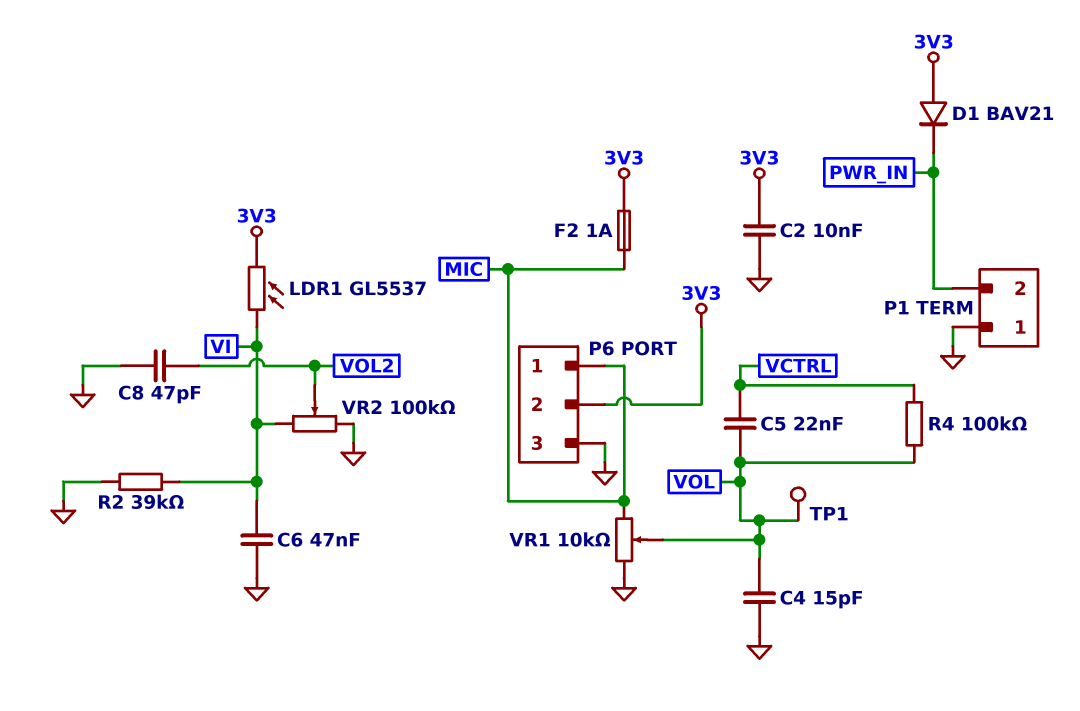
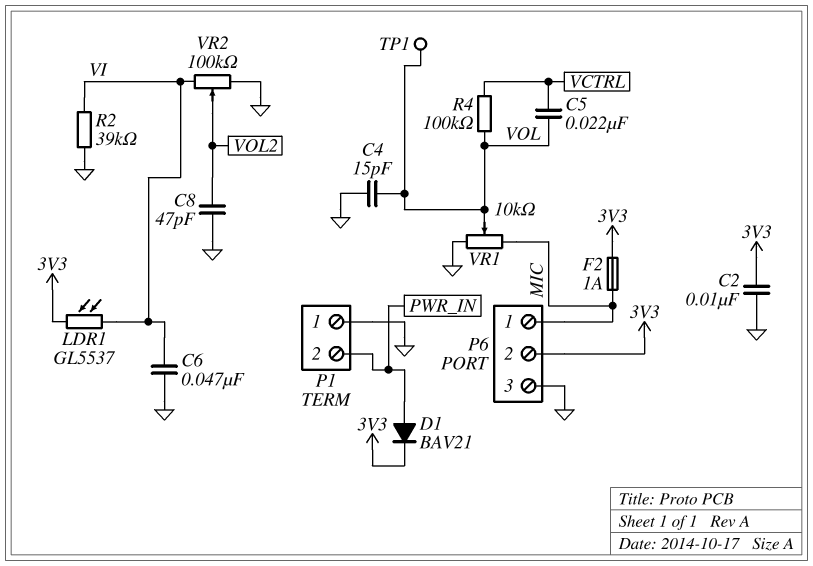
D1: diode BAV21 (A 3V3, K PWR_IN) -> diode BAV21 (A PWR_IN, K 3V3)

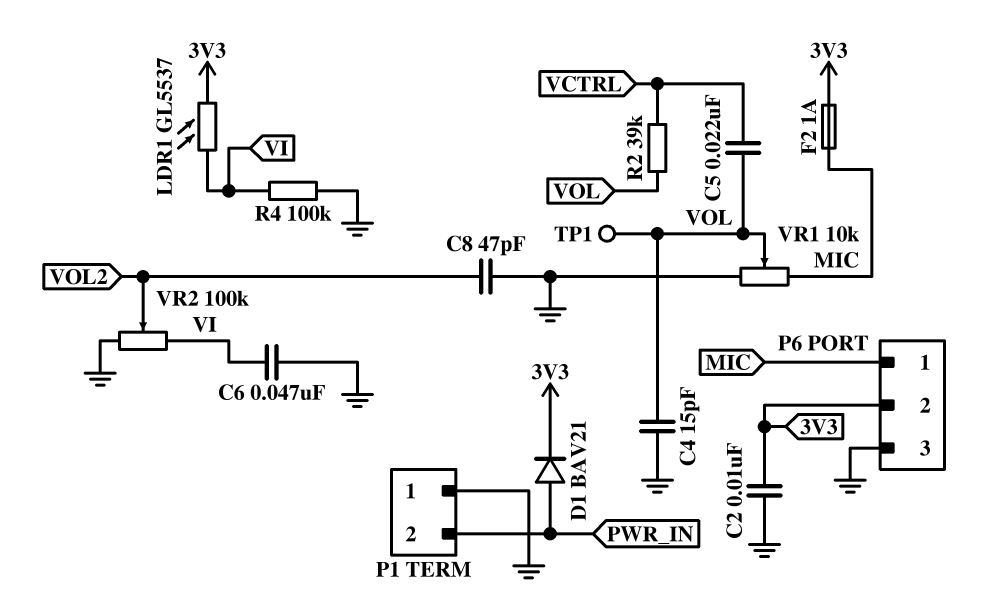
R2: 39k (GND, VI) -> 39k (VCTRL, VOL)
R4: 100k (VCTRL, VOL) -> 100k (GND, VI)

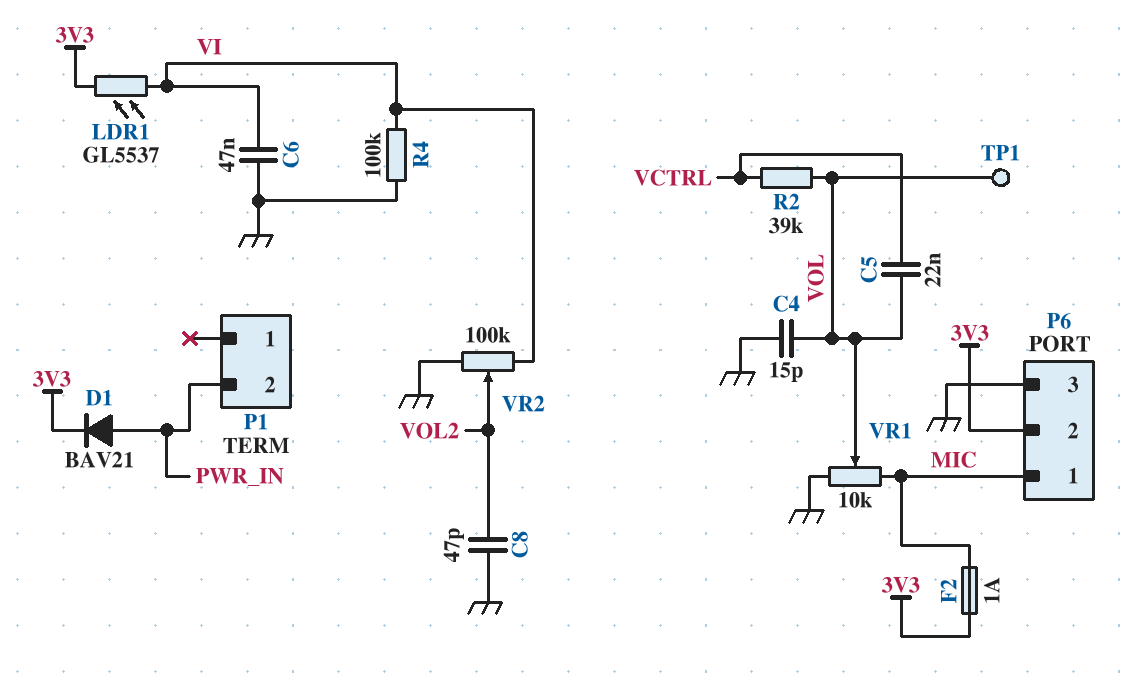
C2: 10nF (3V3, GND) -> none
P1 pin 1: GND -> none

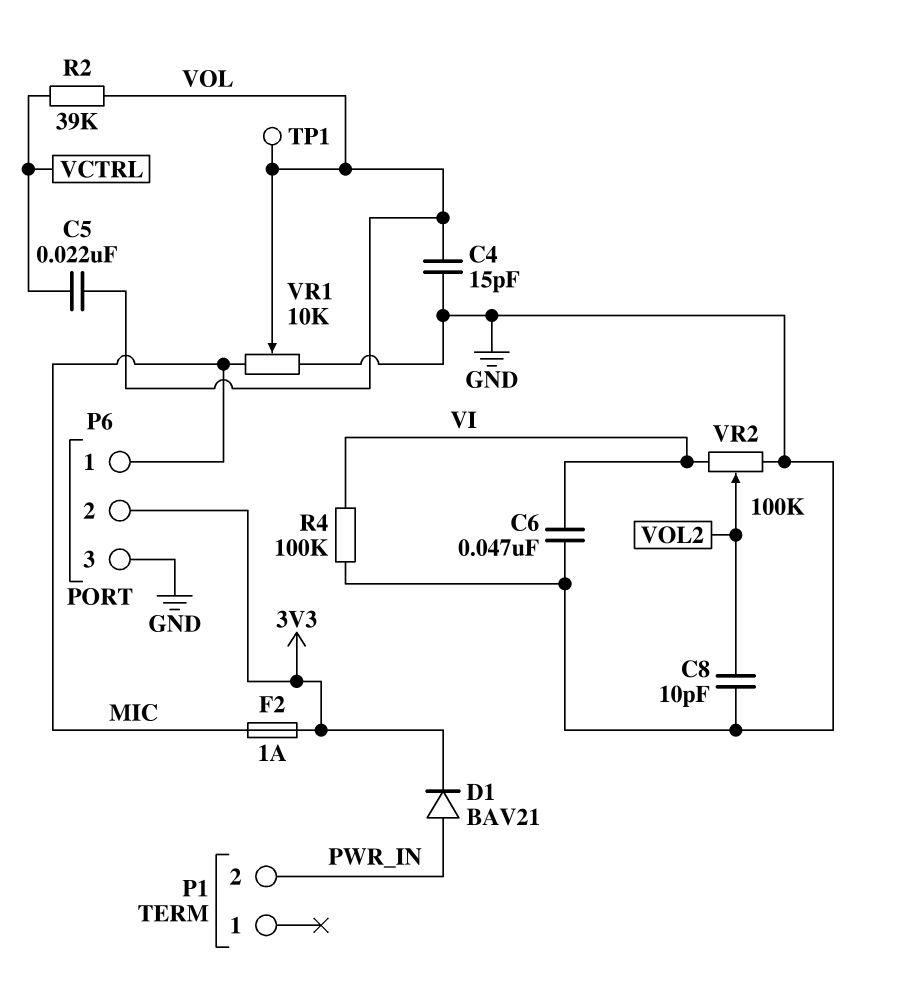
C8: 47pF (GND, VOL2) -> 10pF (GND, VOL2)
LDR1: GL5537 (3V3, VI) -> none

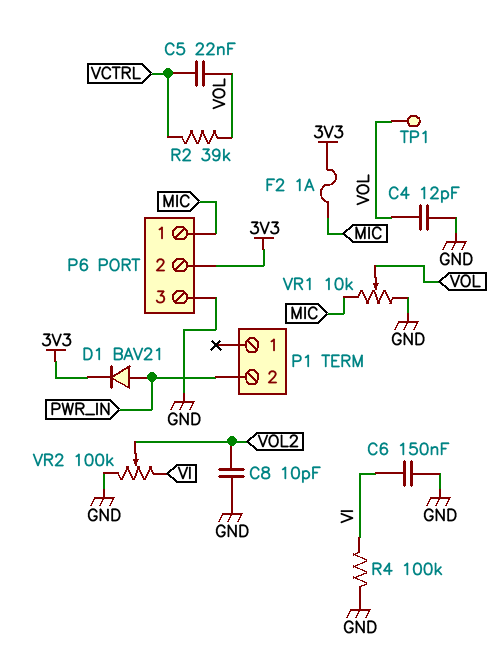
C4: 15pF (GND, VOL) -> 12pF (GND, VOL)
C6: 47nF (GND, VI) -> 150nF (GND, VI)

